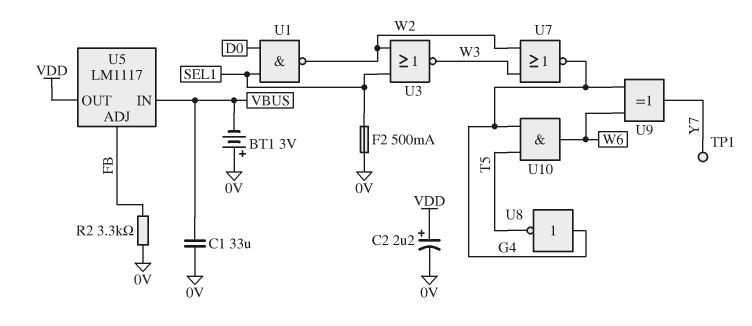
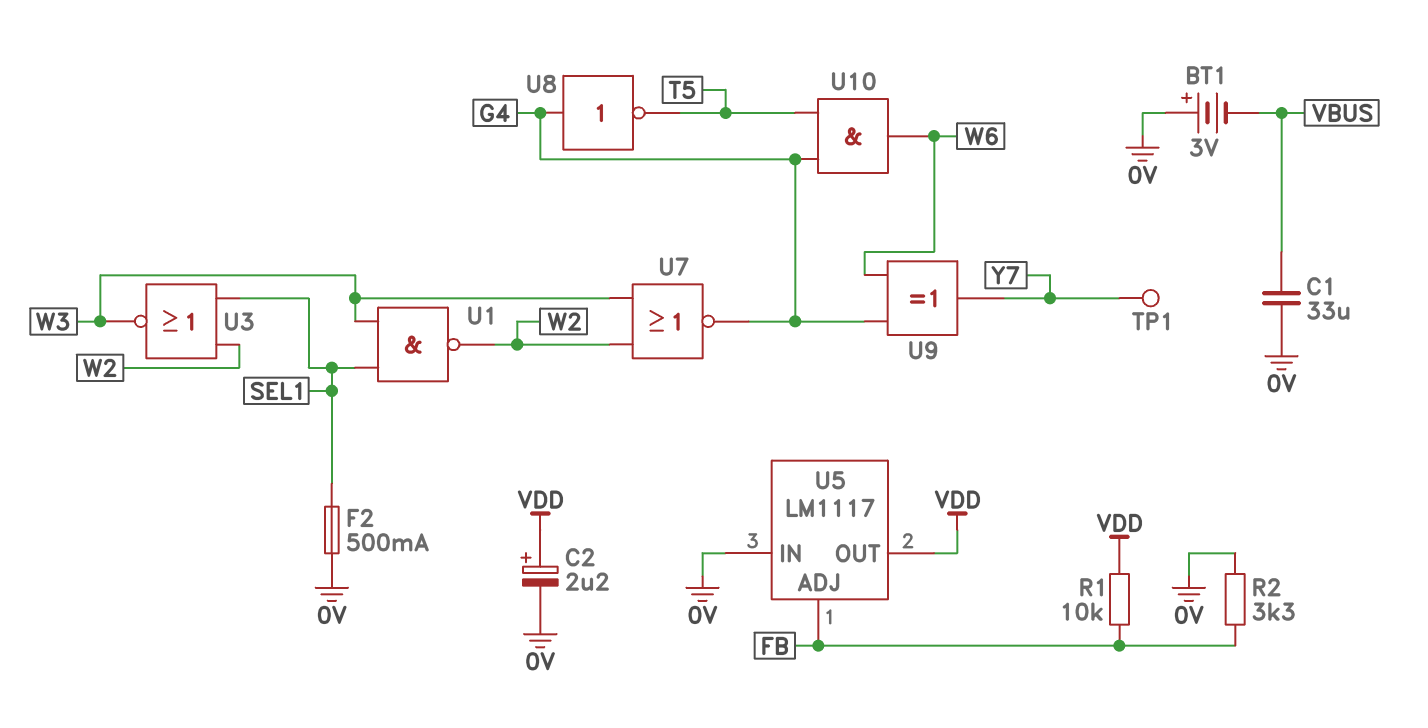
R1: none -> 10k (FB, VDD)
U1: NAND (in D0, in SEL1, out W2) -> NAND (in SEL1, in W3, out W2)
U5 pin IN: VBUS -> 0V

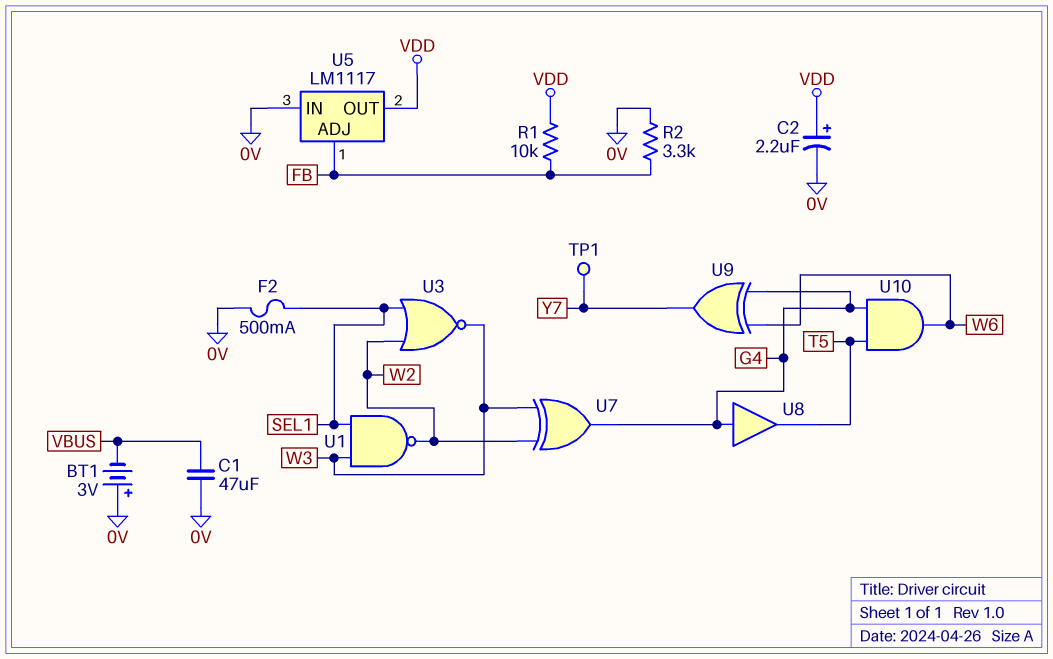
C1: 33uF (0V, VBUS) -> 47uF (0V, VBUS)
U7: NOR (in W2, in W3, out G4) -> XOR (in W2, in W3, out G4)
U8: NOT (in G4, out T5) -> buffer (in G4, out T5)

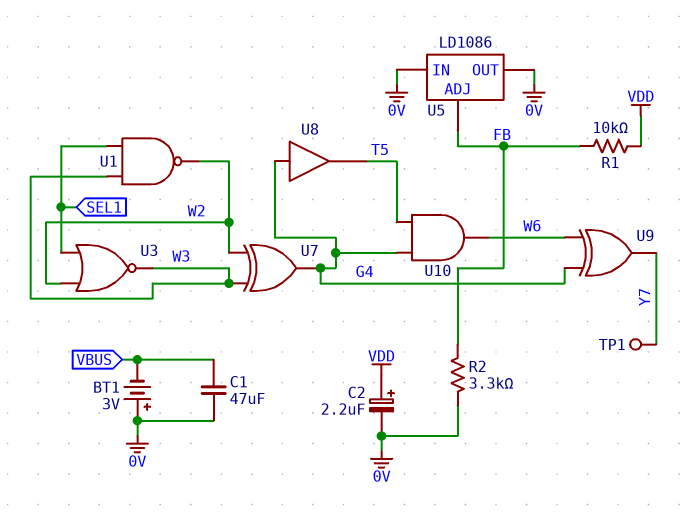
F2: 500mA (0V, SEL1) -> none
U5: LM1117 -> LD1086
U5 pin OUT: VDD -> 0V

